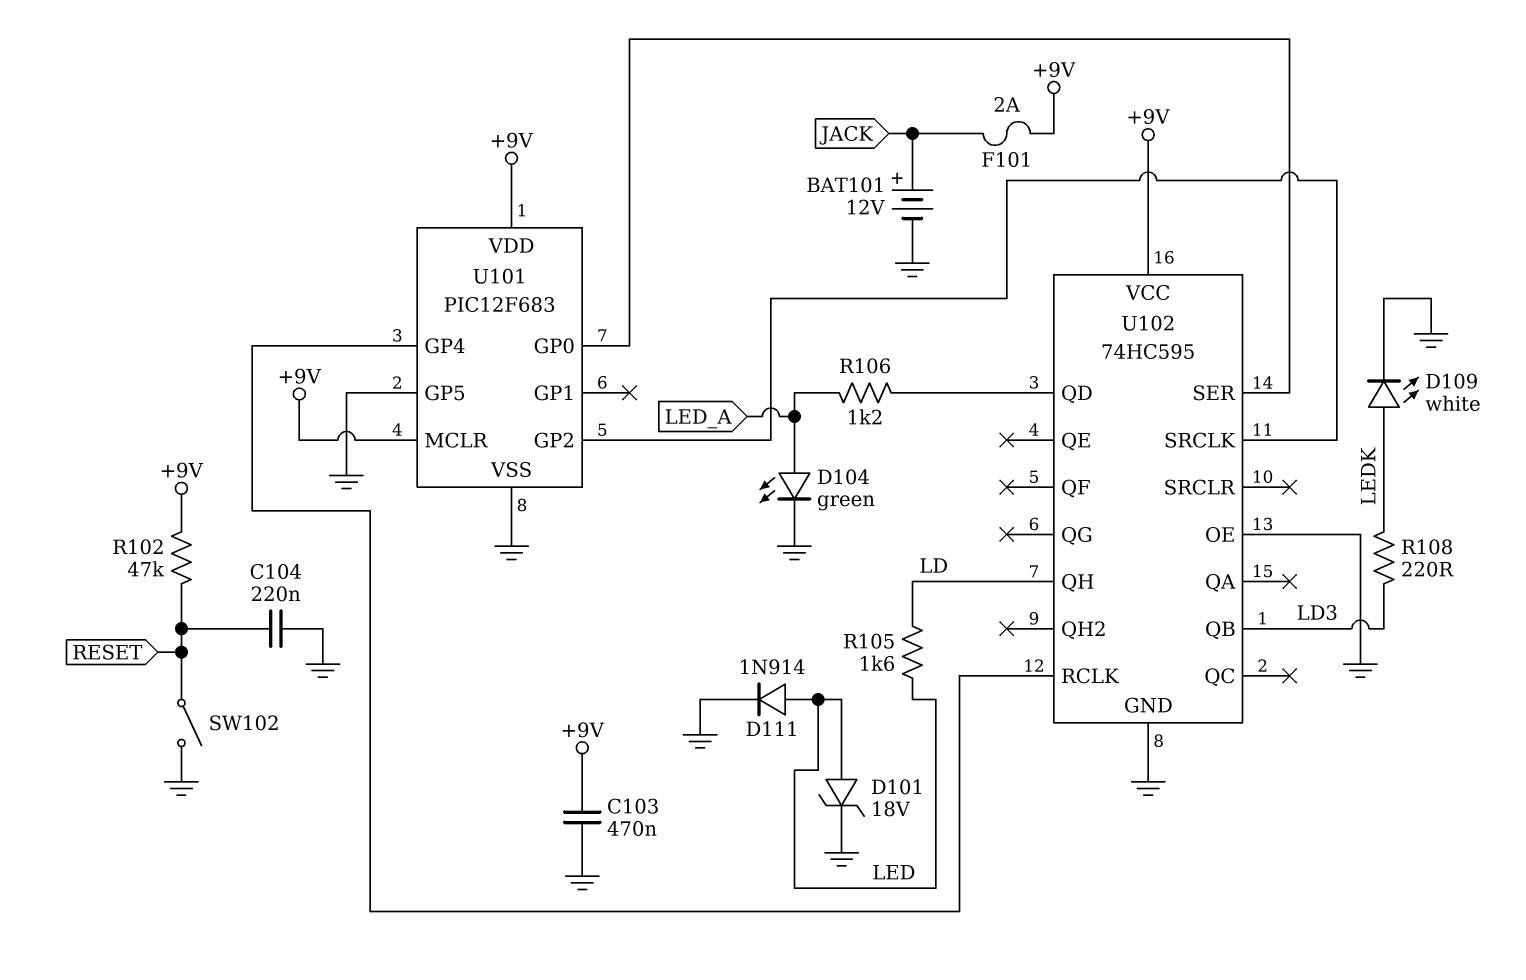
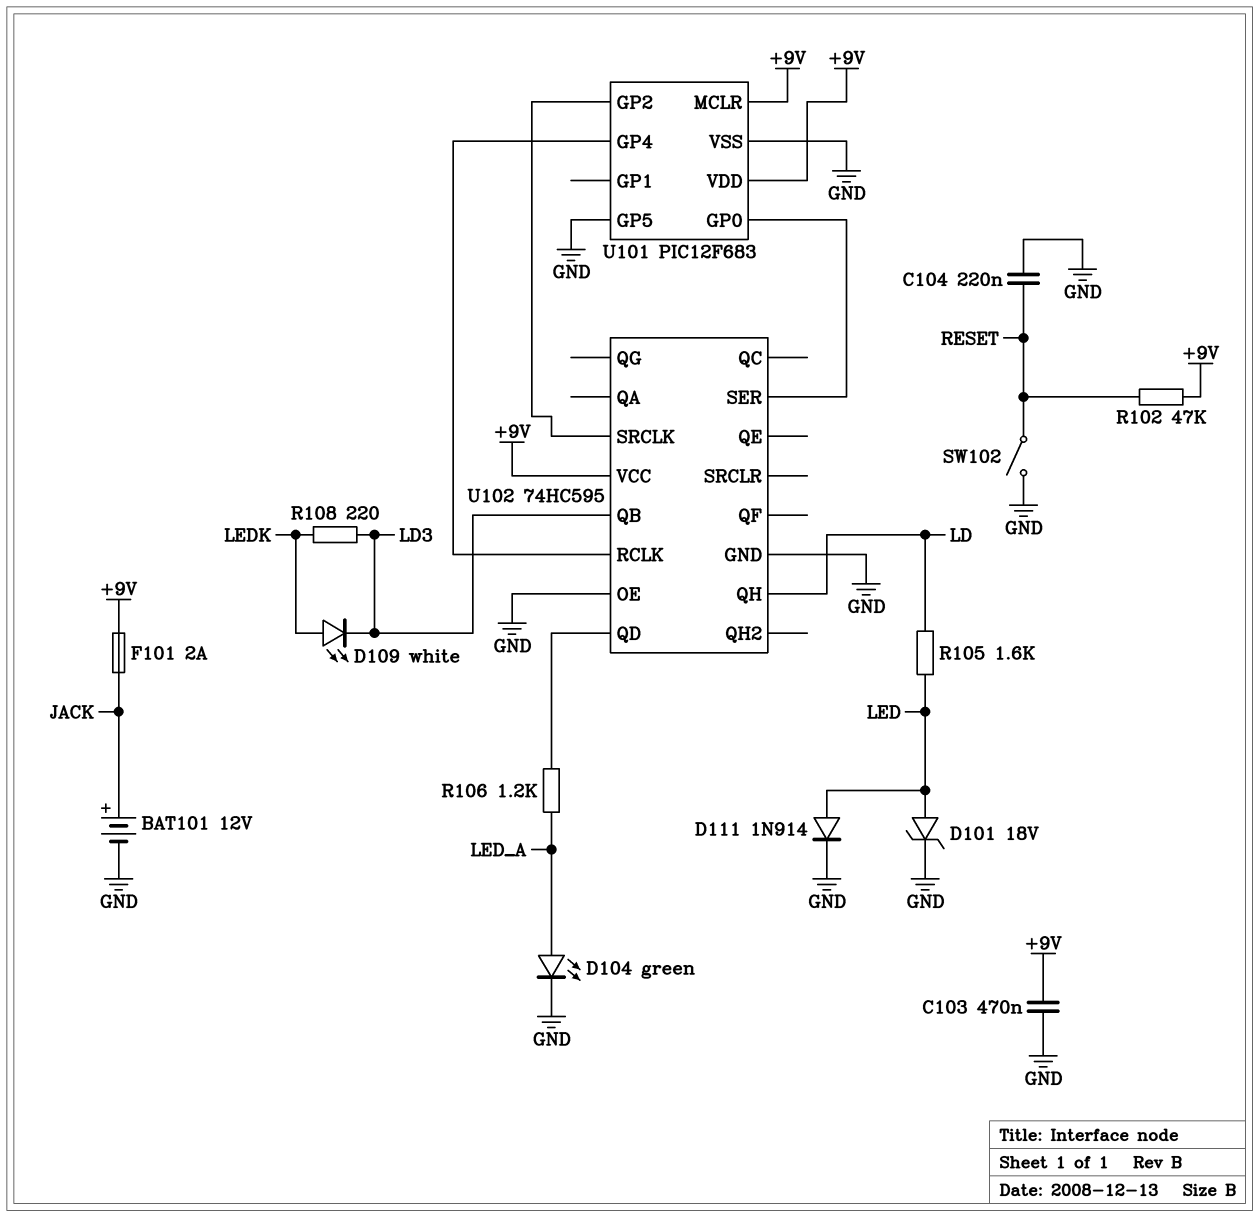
D109: LED white (A LEDK, K GND) -> LED white (A LEDK, K LD3)

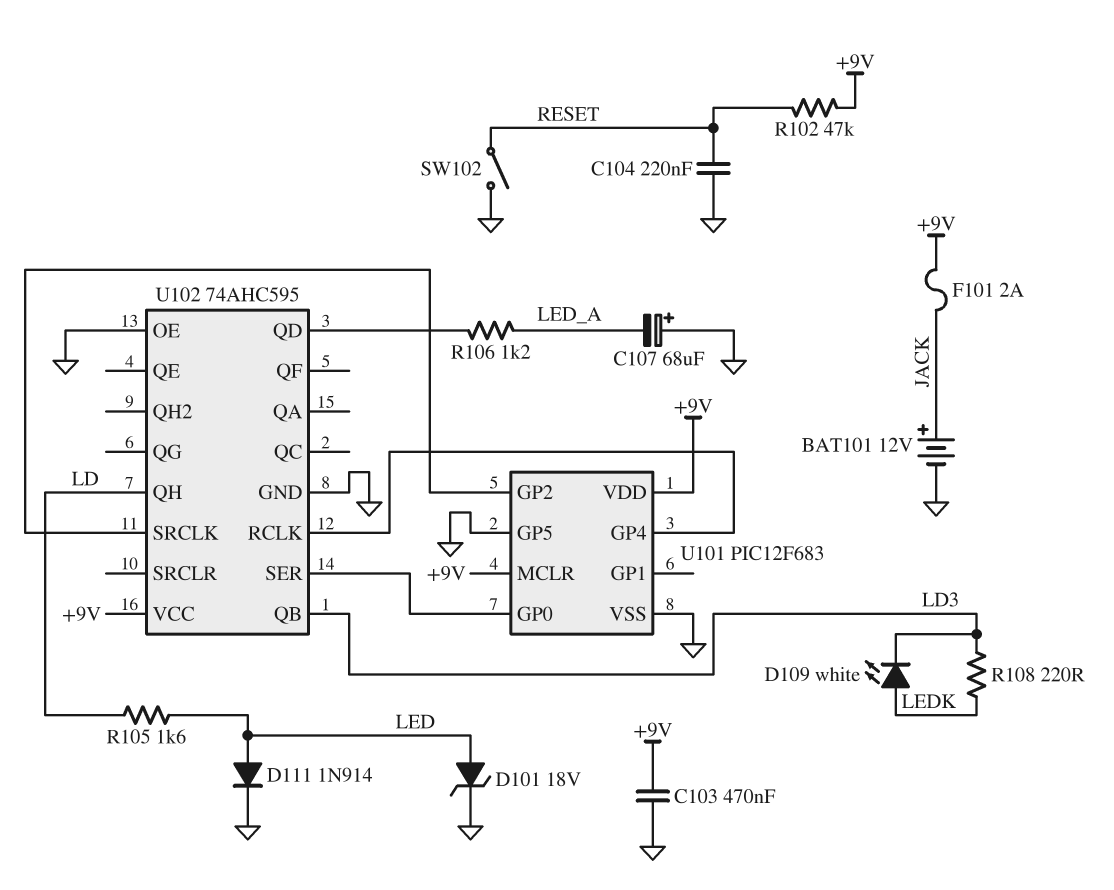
C107: none -> 68uF (plus GND, minus LED_A)
D104: LED green (A LED_A, K GND) -> none
U102: 74HC595 -> 74AHC595

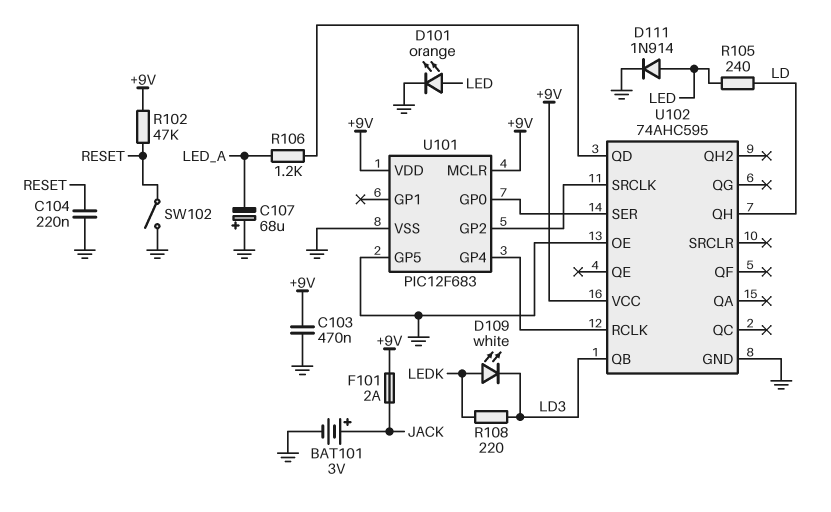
BAT101: 12V (plus JACK, minus GND) -> 3V (plus JACK, minus GND)
D101: zener 18V (A LED, K GND) -> LED orange (A LED, K GND)
R105: 1.6k (LD, LED) -> 240 (LD, LED)

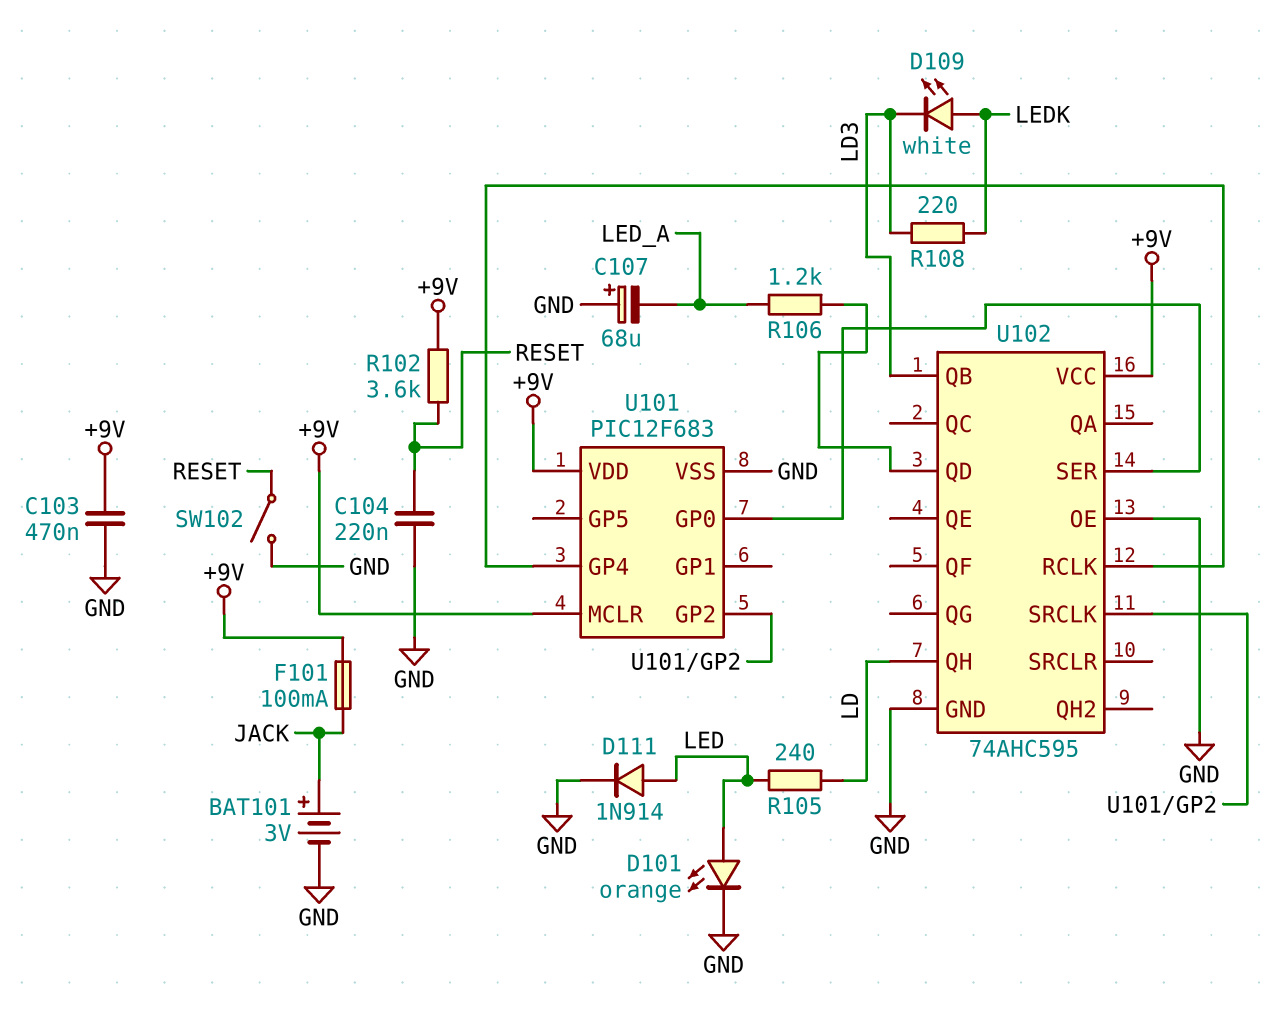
F101: 2A (+9V, JACK) -> 100mA (+9V, JACK)
R102: 47k (+9V, RESET) -> 3.6k (+9V, RESET)
U101 pin GP5: GND -> none

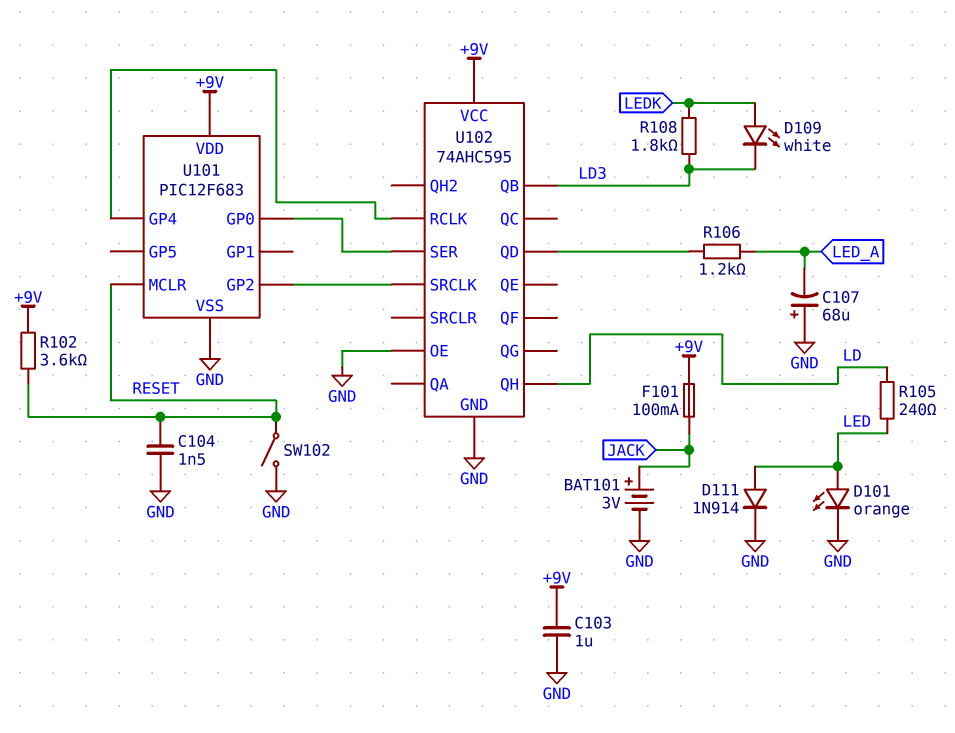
C103: 470nF (+9V, GND) -> 1uF (+9V, GND)
C104: 220nF (GND, RESET) -> 1.5nF (GND, RESET)
R108: 220 (LD3, LEDK) -> 1.8k (LD3, LEDK)
U101 pin MCLR: +9V -> RESET

